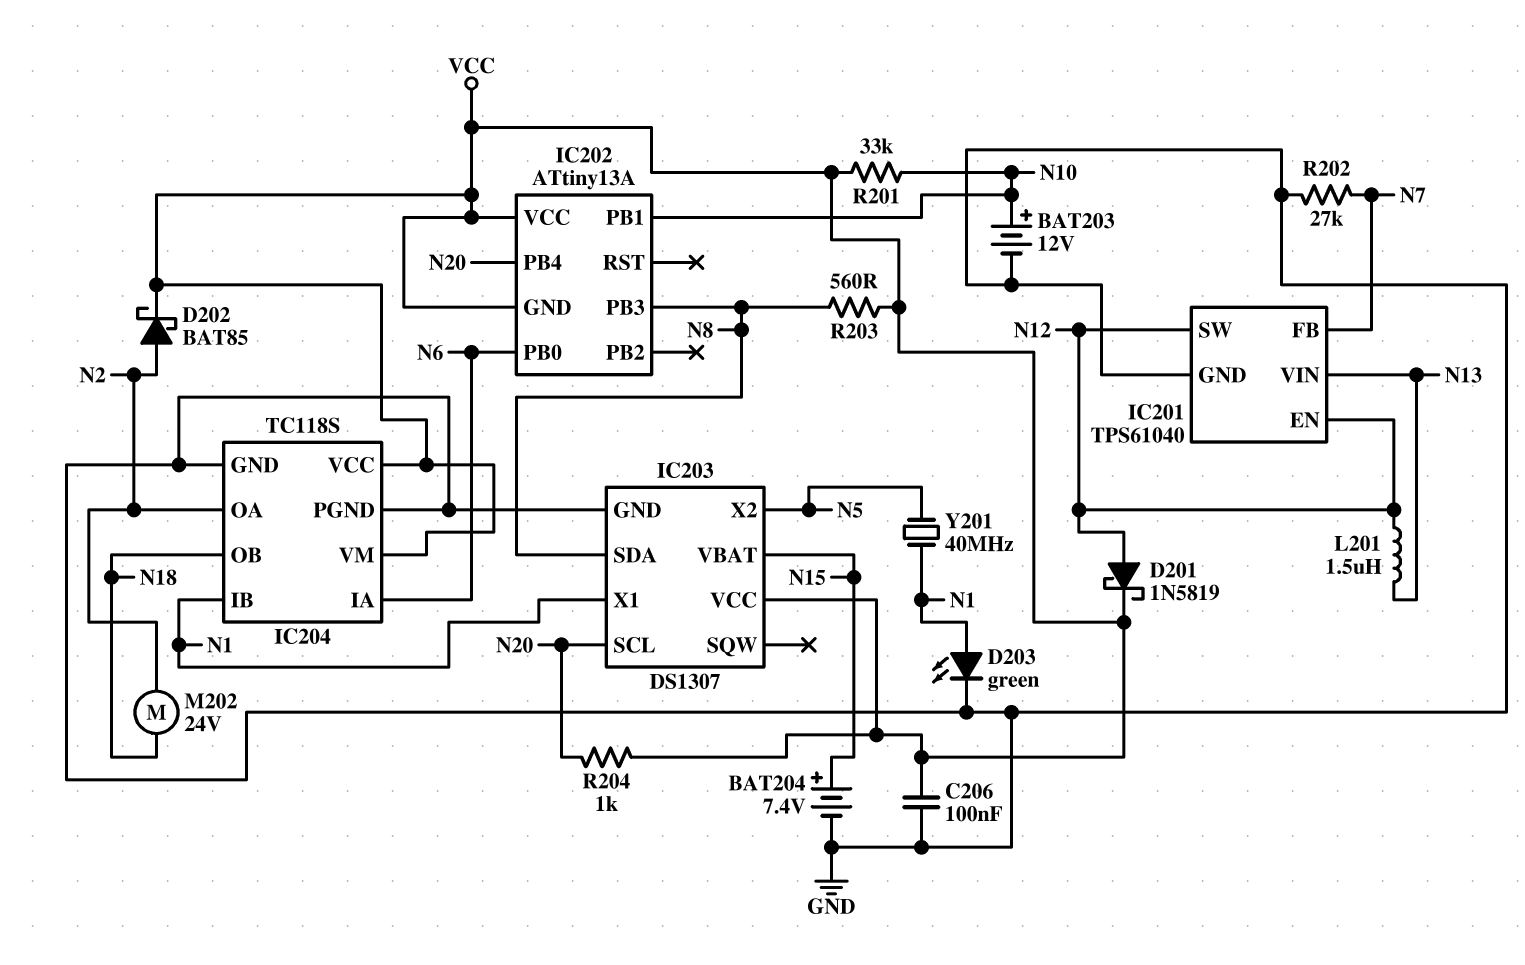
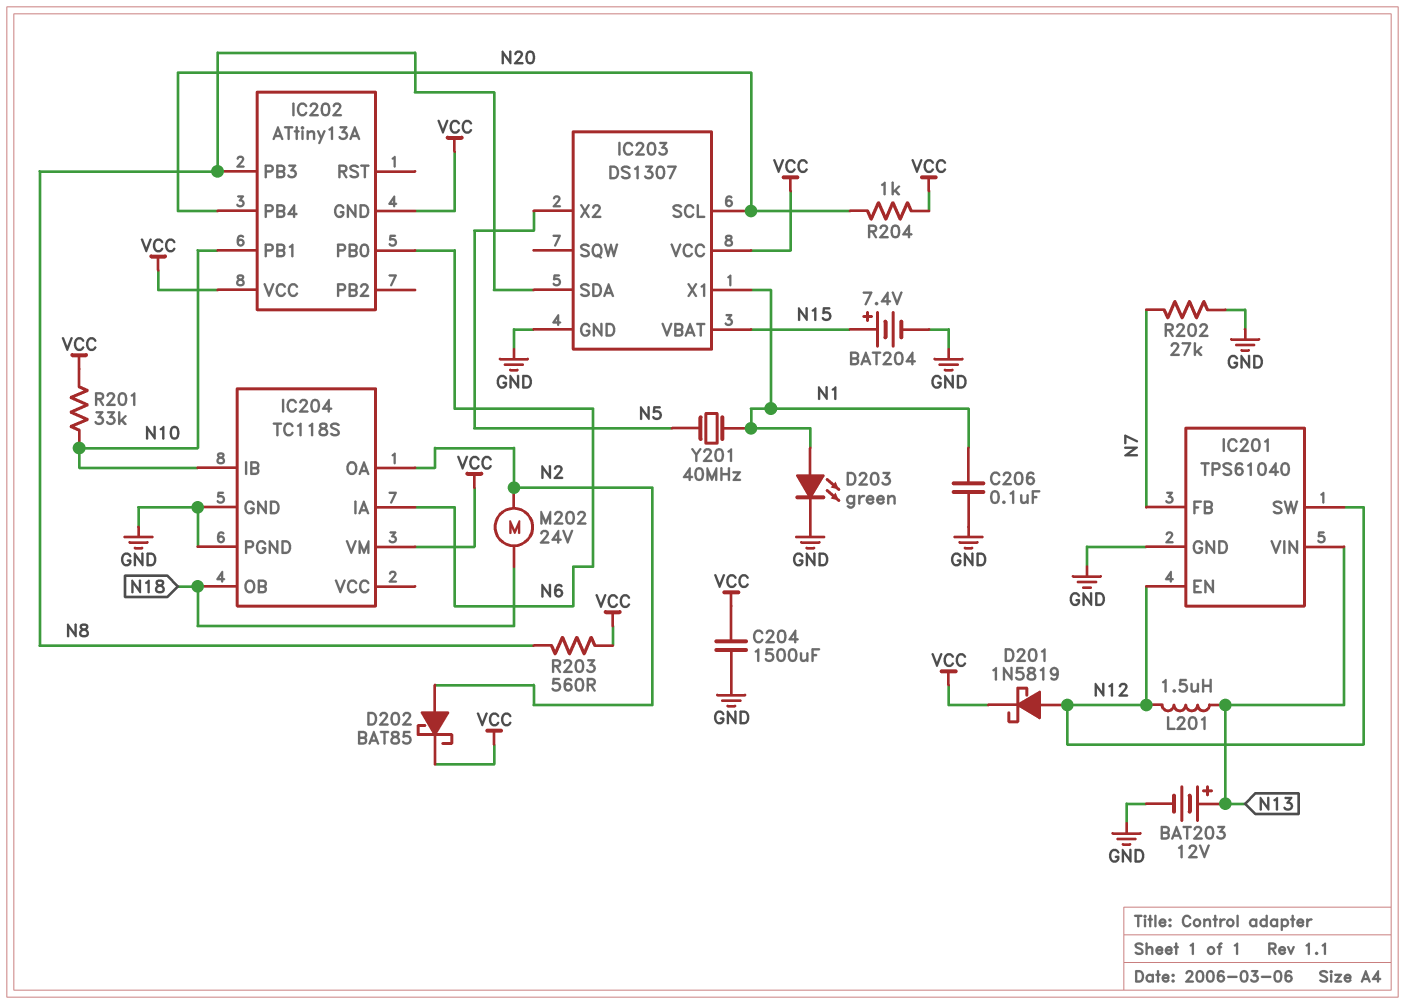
BAT203: 12V (plus N10, minus GND) -> 12V (plus N13, minus GND)
C204: none -> 1500uF (GND, VCC)
C206: 100nF (GND, VCC) -> 100nF (GND, N1)
IC204 pin IB: N1 -> N10
IC204 pin VCC: VCC -> none

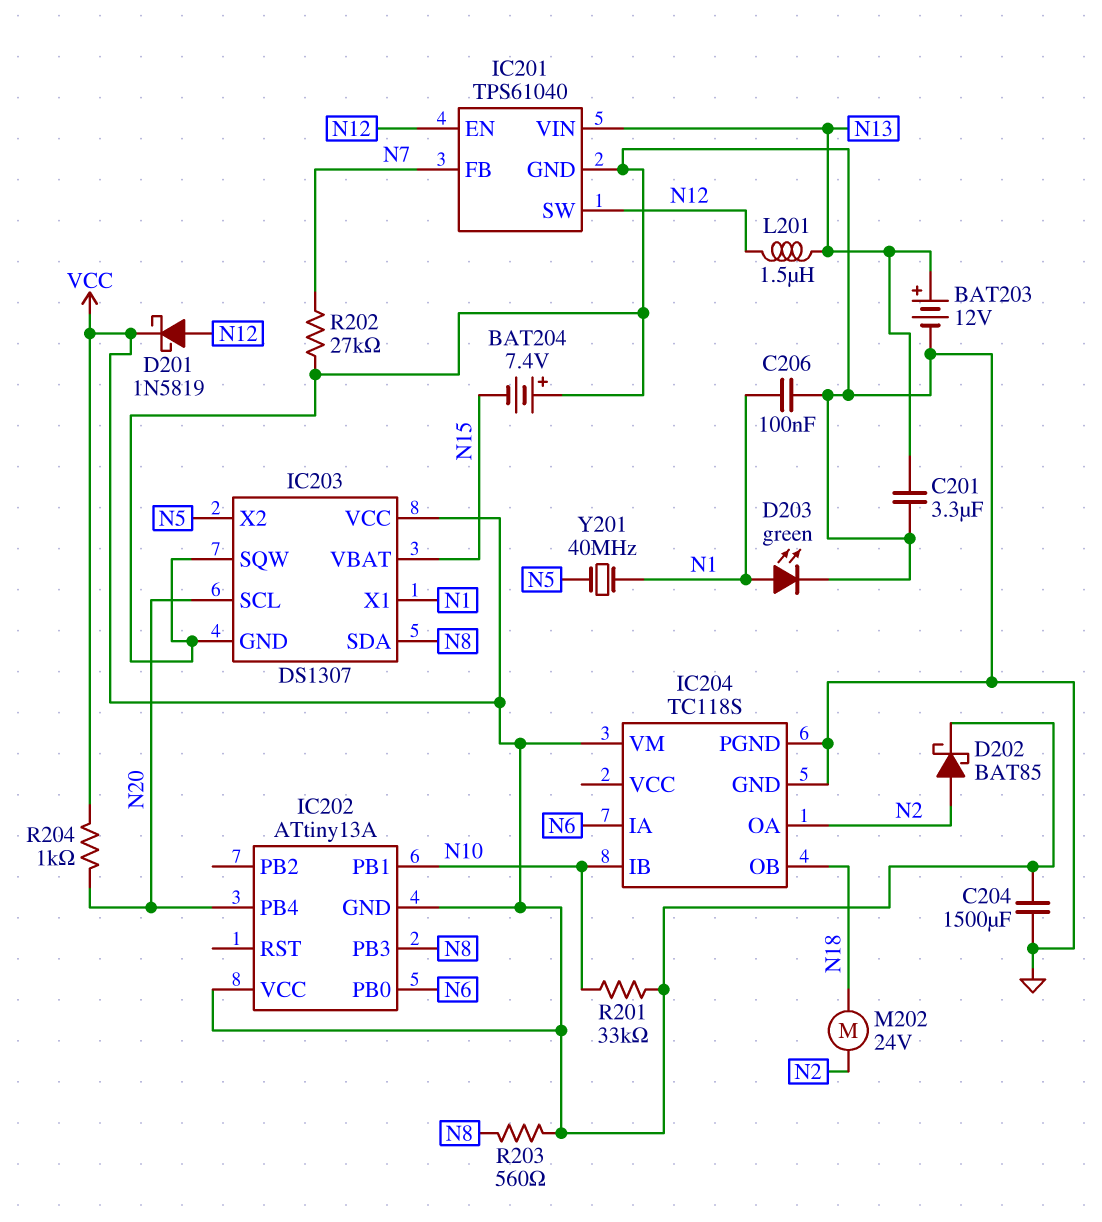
BAT204: 7.4V (plus N15, minus GND) -> 7.4V (plus GND, minus N15)
C201: none -> 3.3uF (GND, N13)
IC203 pin SQW: none -> GND

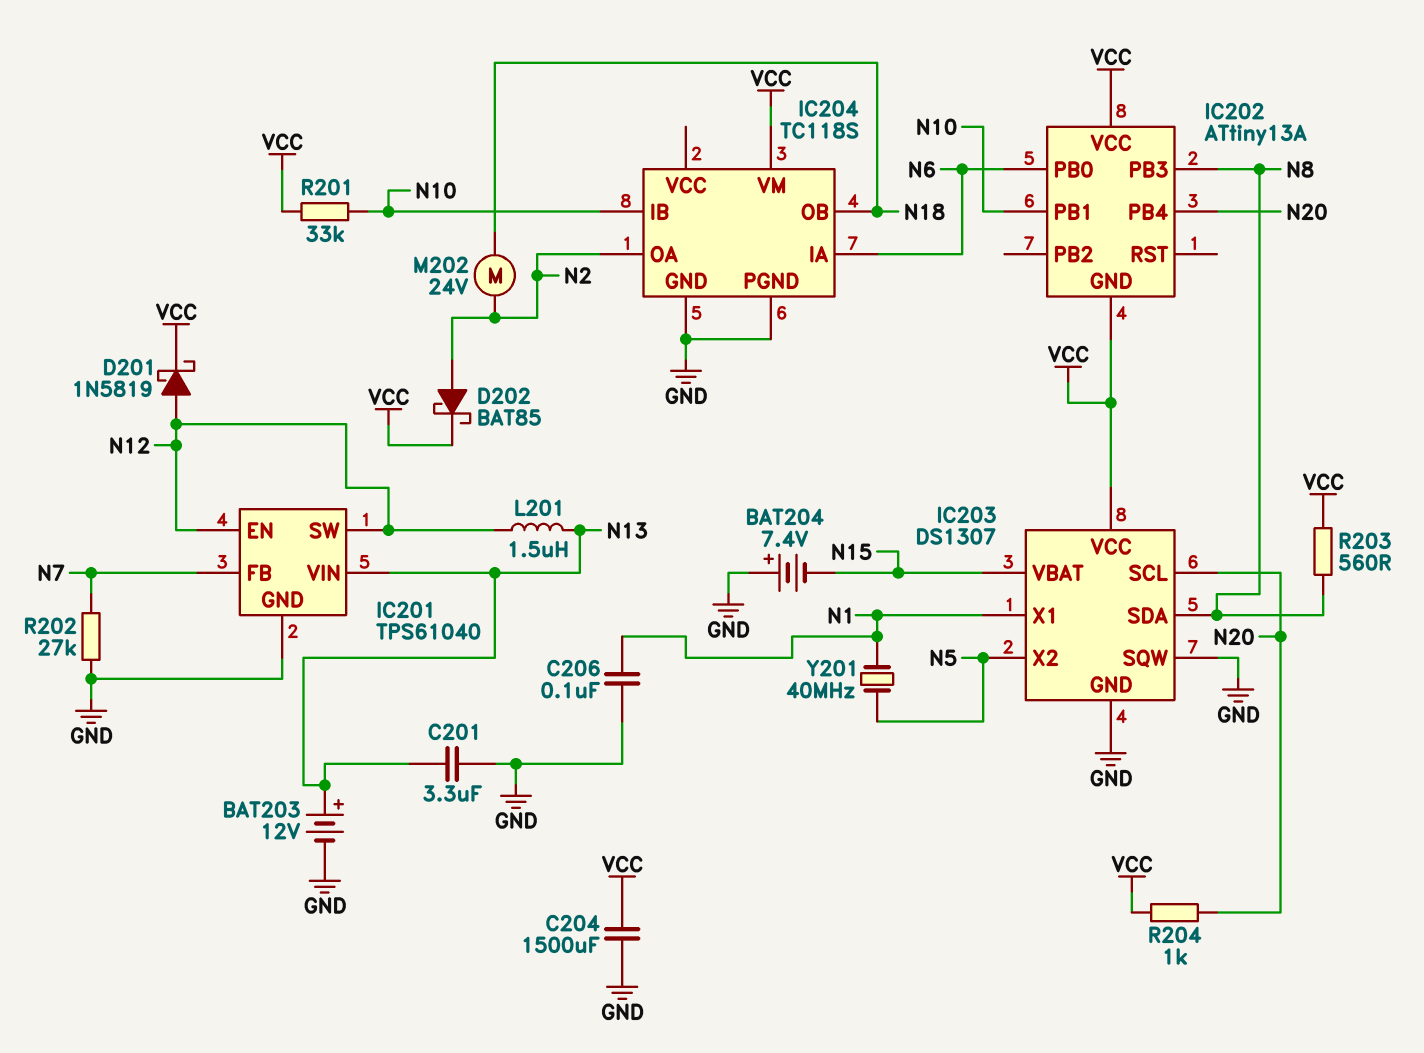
D203: LED green (A N1, K GND) -> none

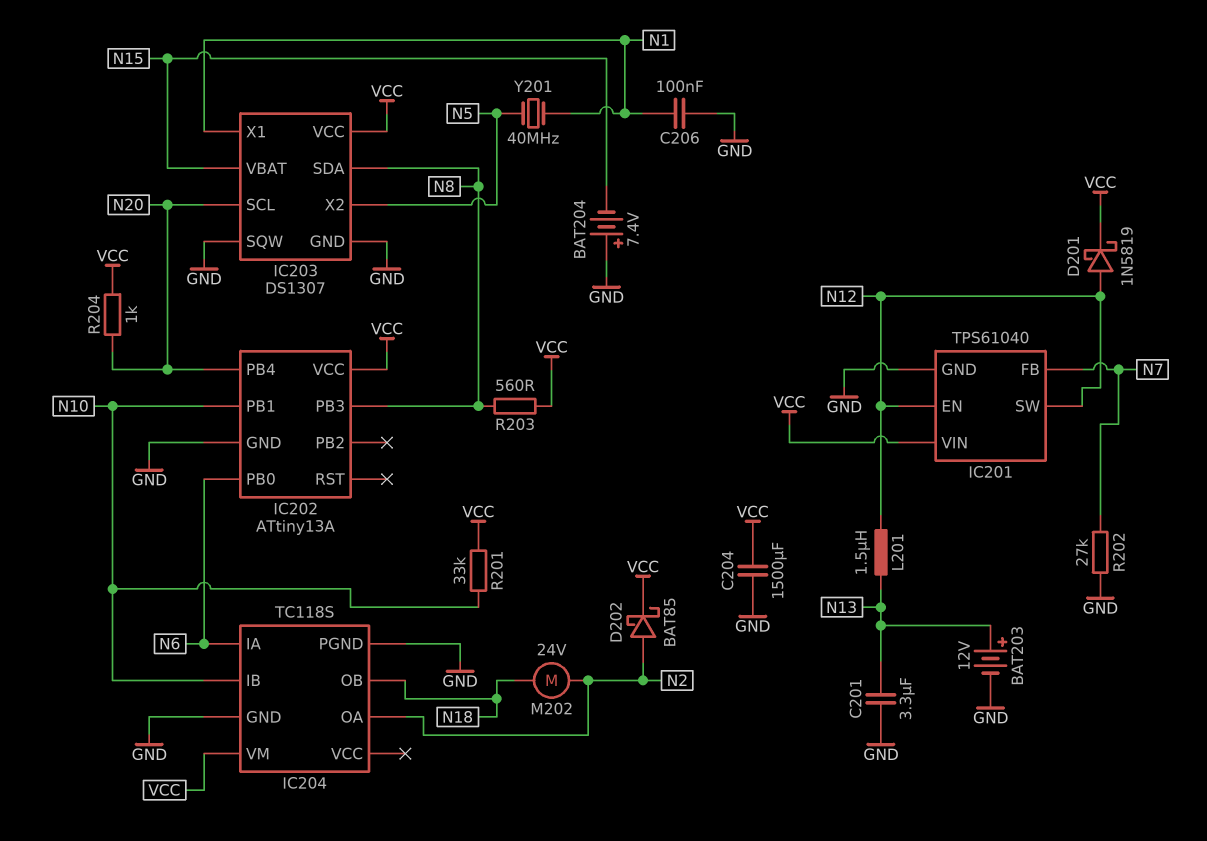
IC201 pin VIN: N13 -> VCC
IC202 pin GND: VCC -> GND

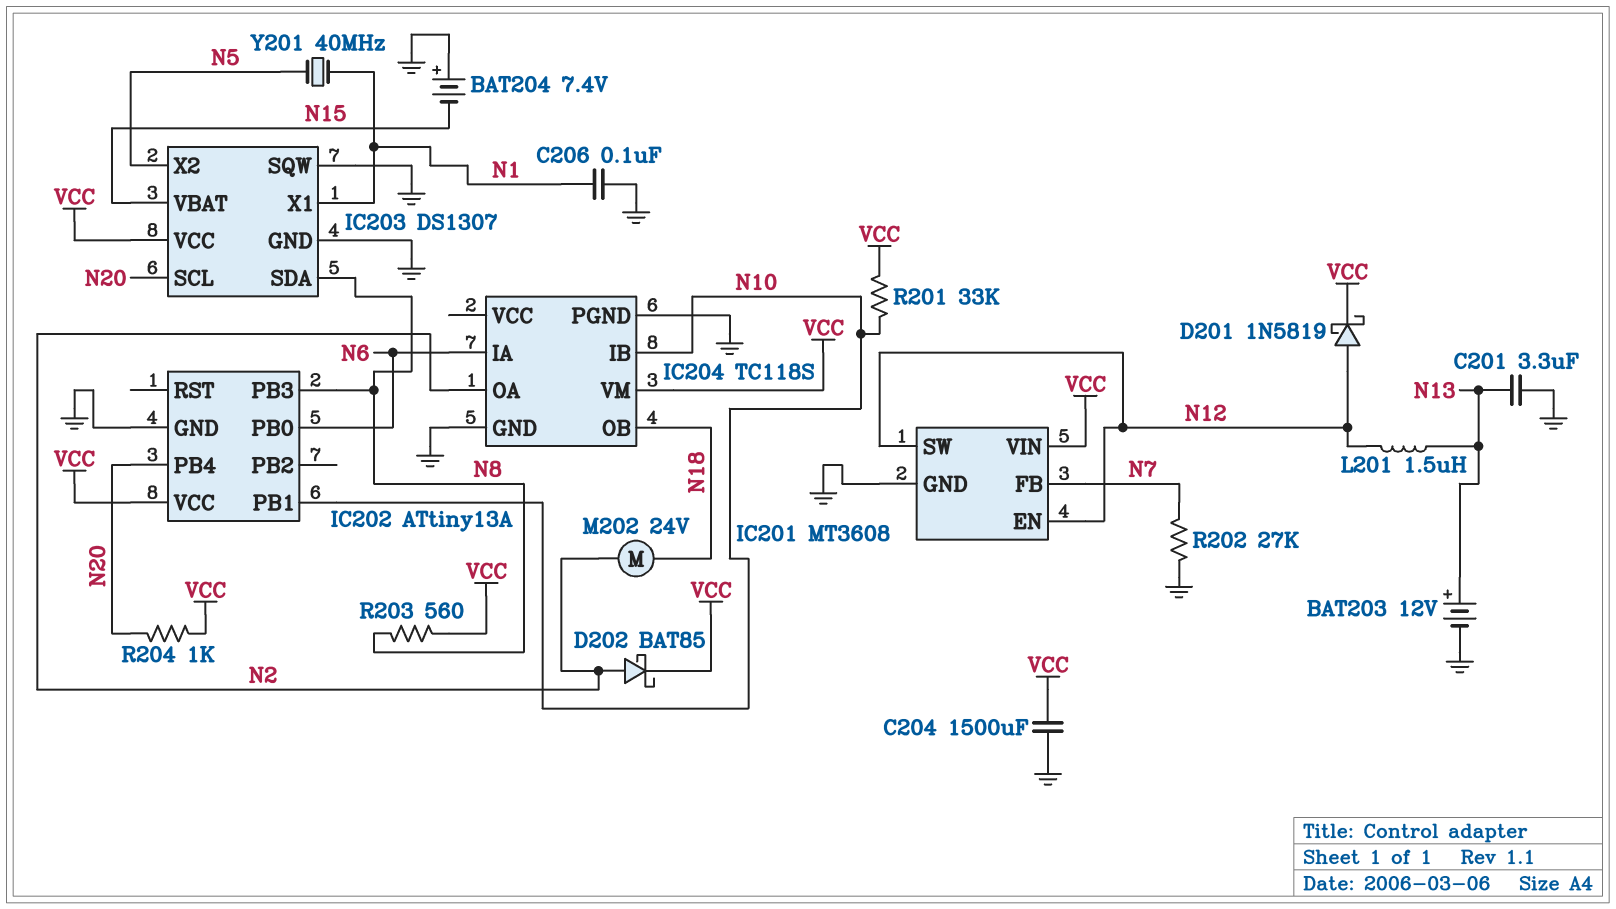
IC201: TPS61040 -> MT3608

